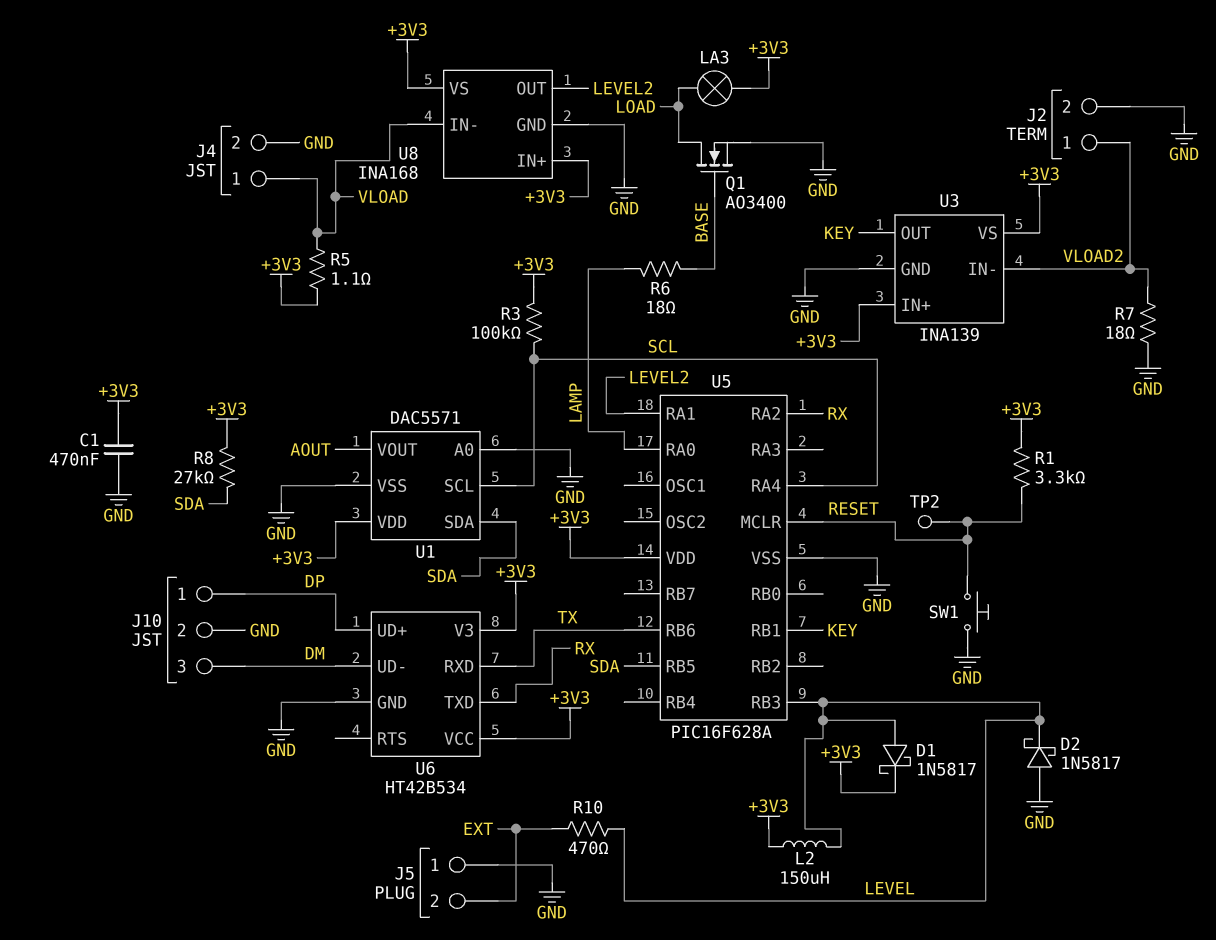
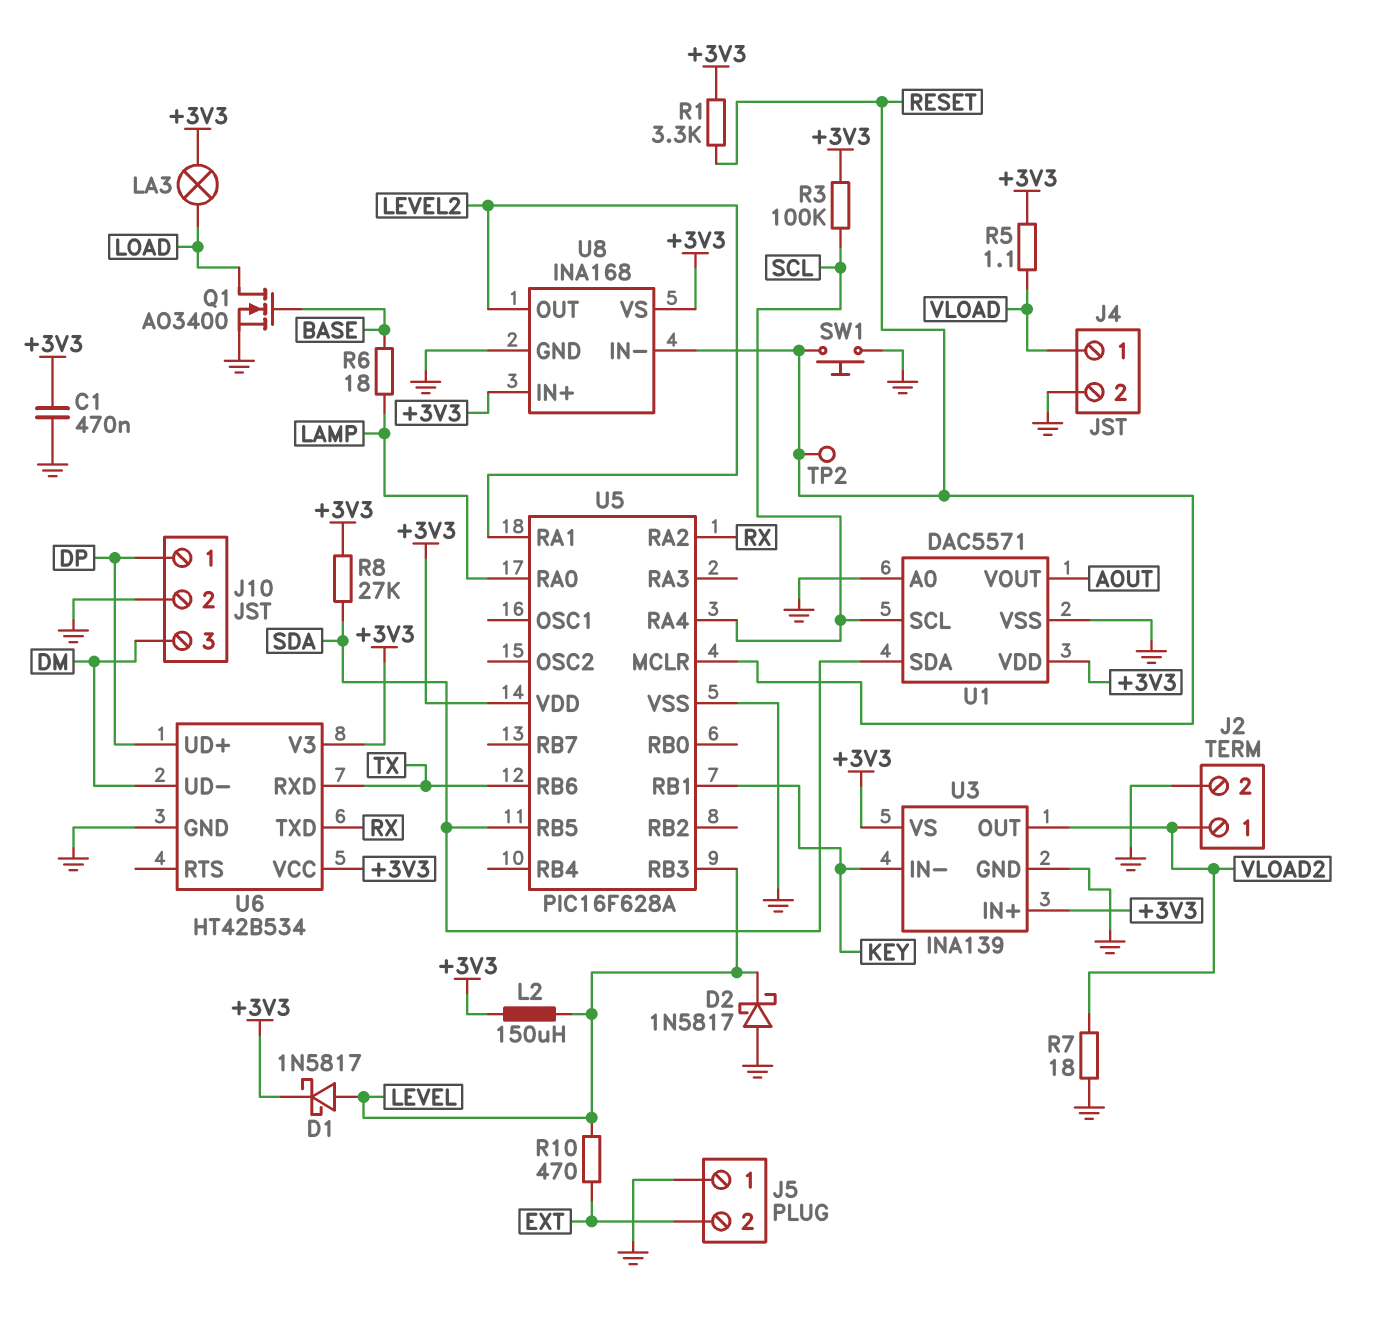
U3 pin IN-: VLOAD2 -> KEY
U3 pin OUT: KEY -> VLOAD2
U8 pin IN-: VLOAD -> RESET

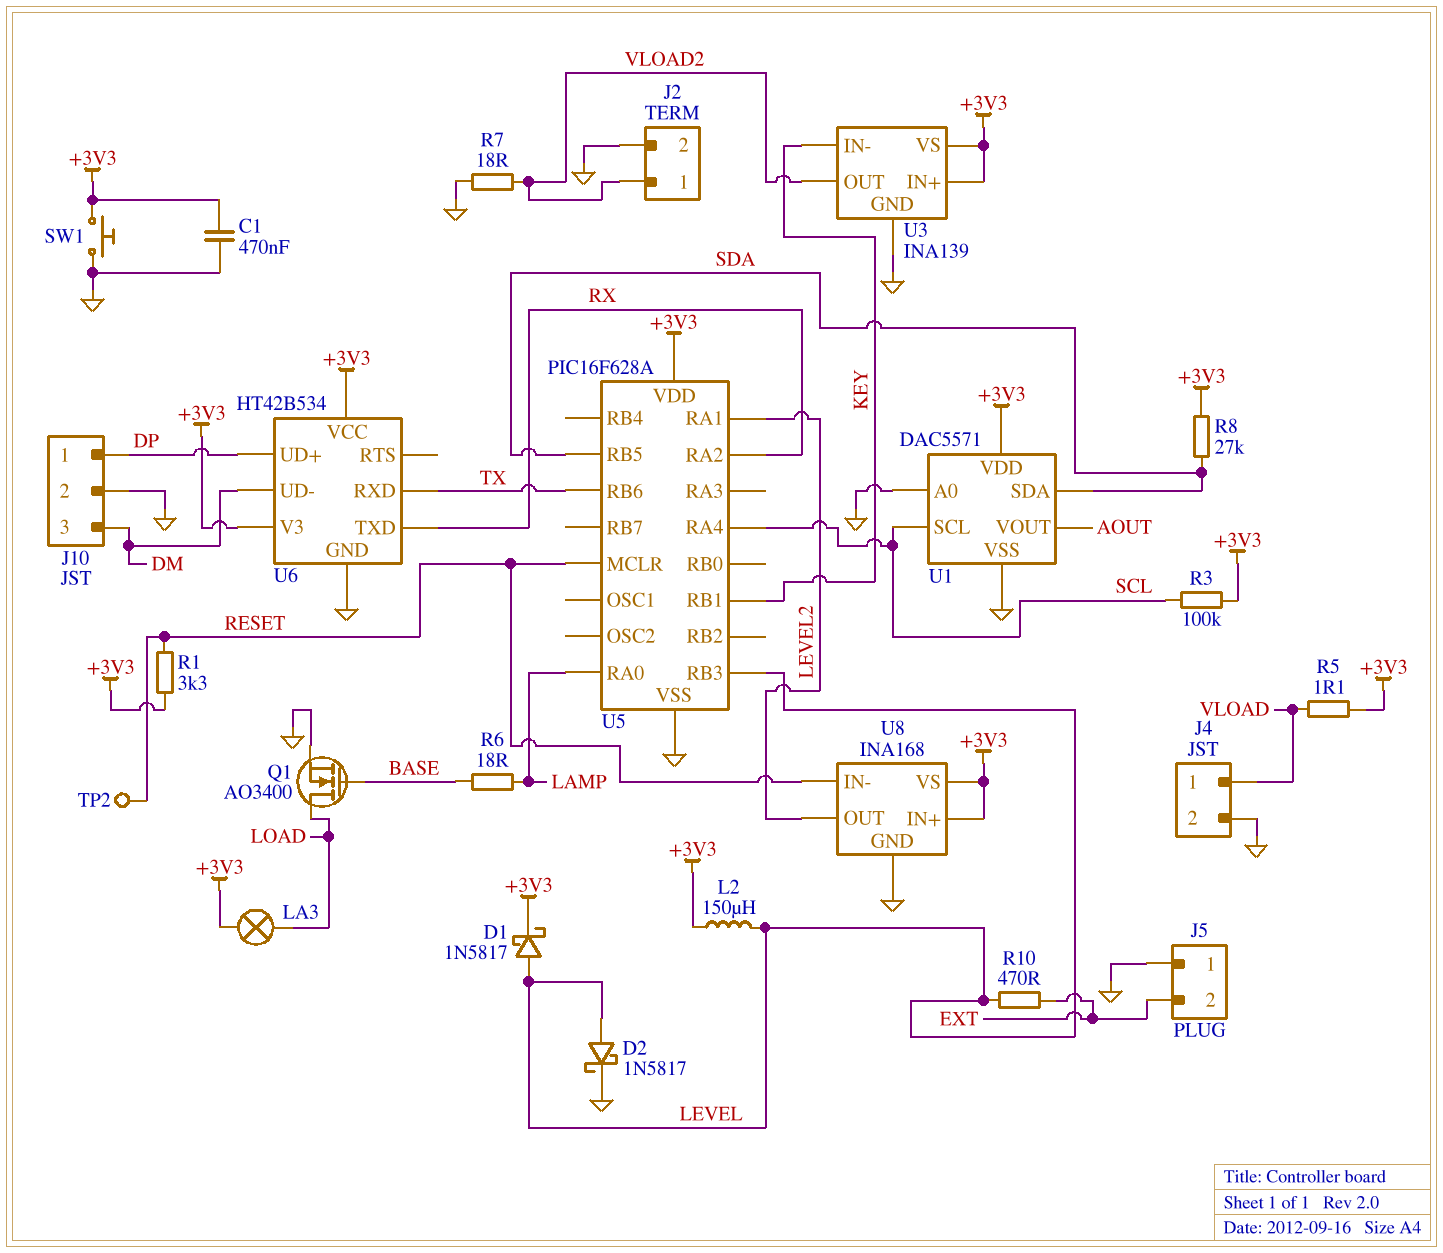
D2: schottky 1N5817 (A GND, K LEVEL) -> schottky 1N5817 (A LEVEL, K GND)
SW1: button (GND, RESET) -> button (+3V3, GND)

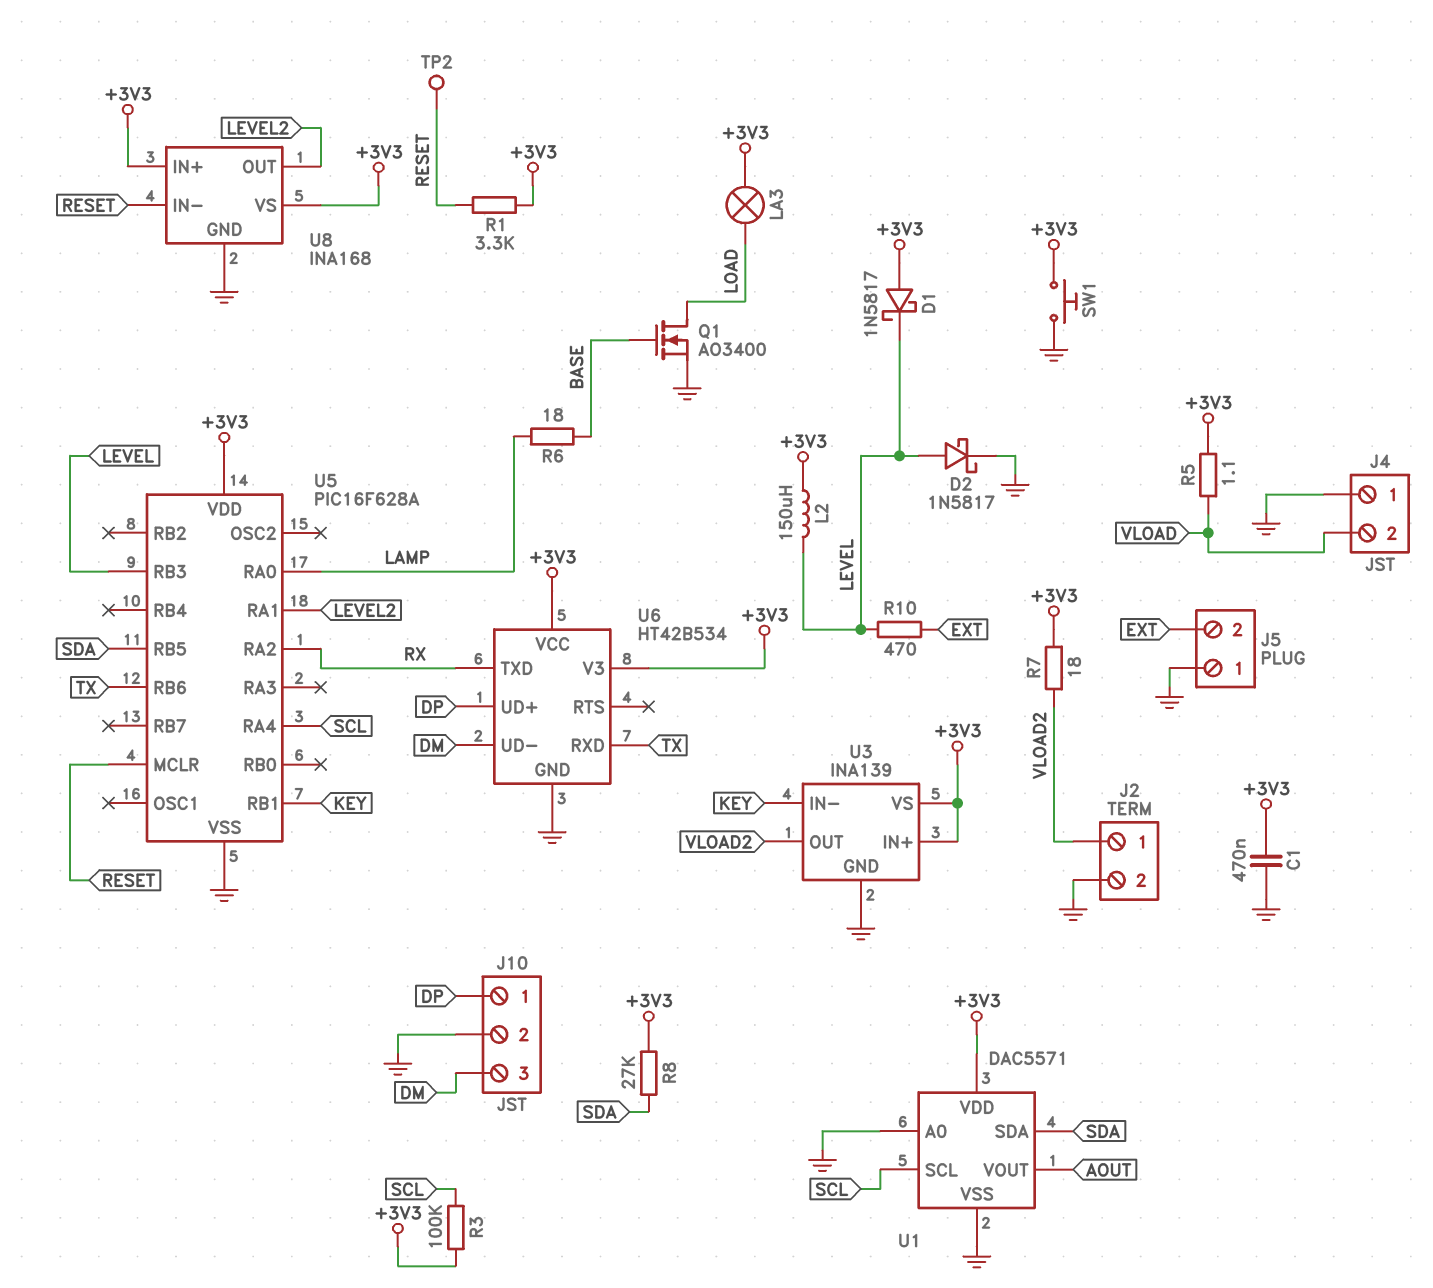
D1: schottky 1N5817 (A LEVEL, K +3V3) -> schottky 1N5817 (A +3V3, K LEVEL)
J4 pin 1: VLOAD -> GND
J4 pin 2: GND -> VLOAD
R7: 18 (GND, VLOAD2) -> 18 (+3V3, VLOAD2)

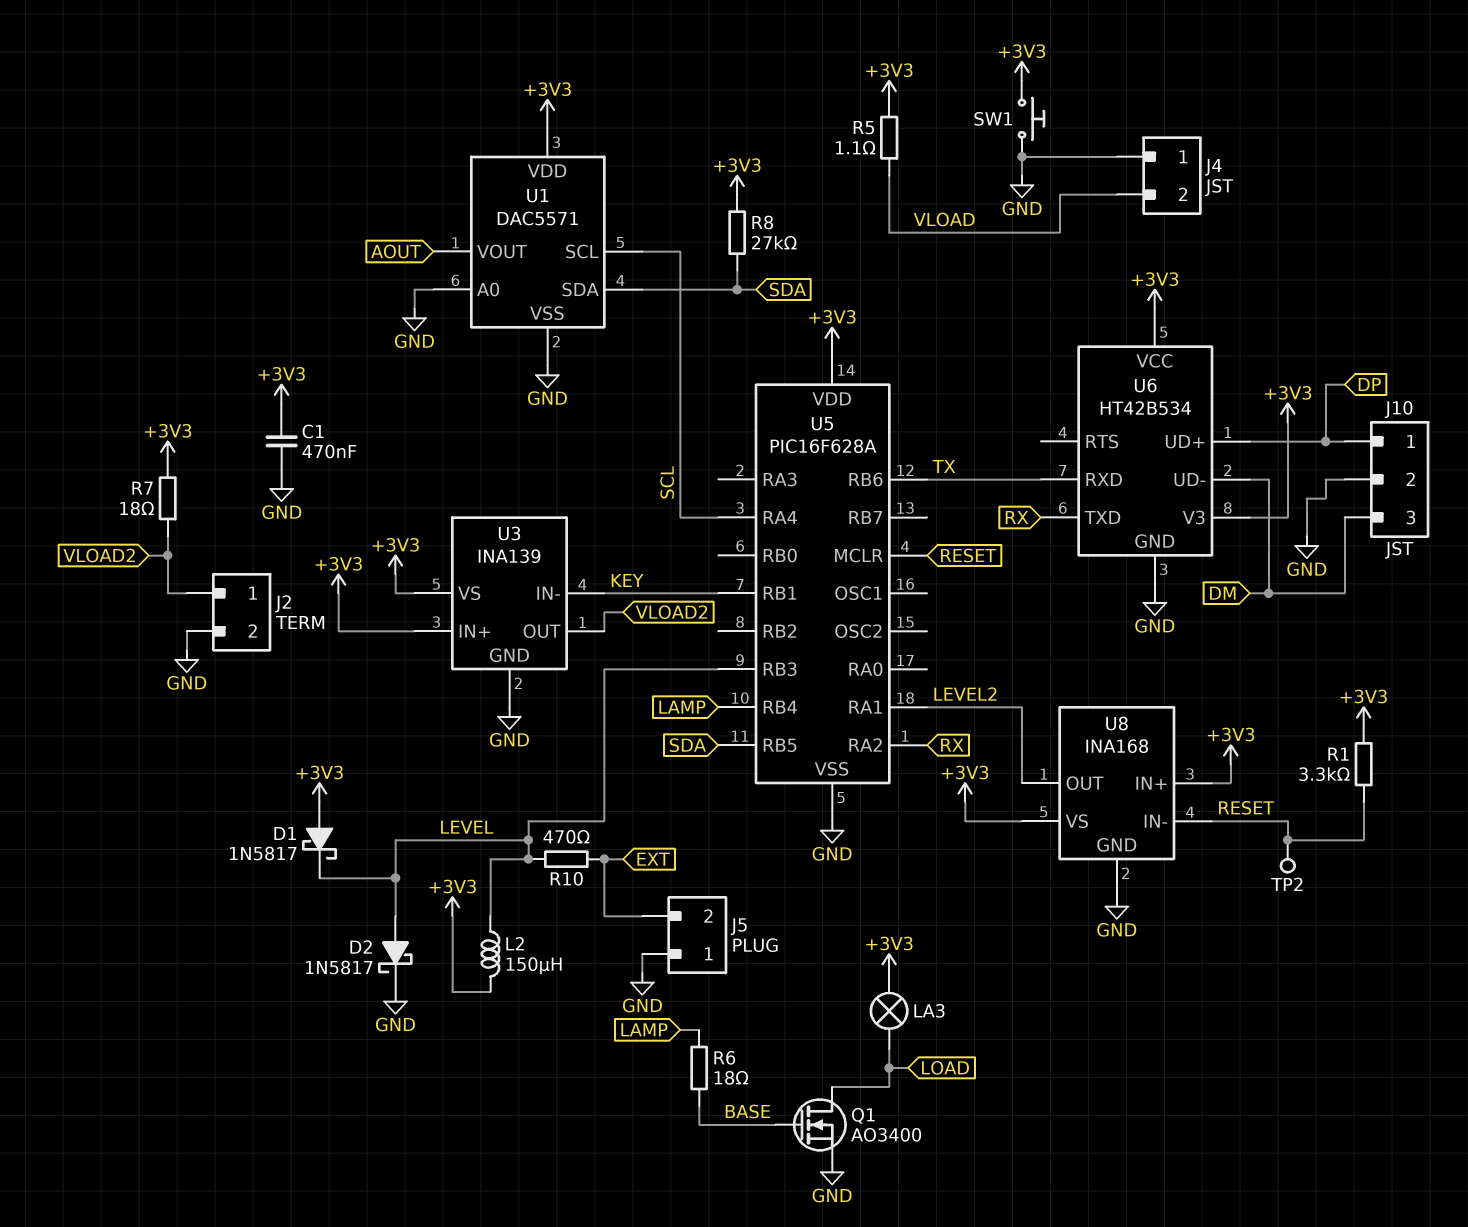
R3: 100k (+3V3, SCL) -> none
U5 pin RA0: LAMP -> none
U5 pin RB4: none -> LAMP

